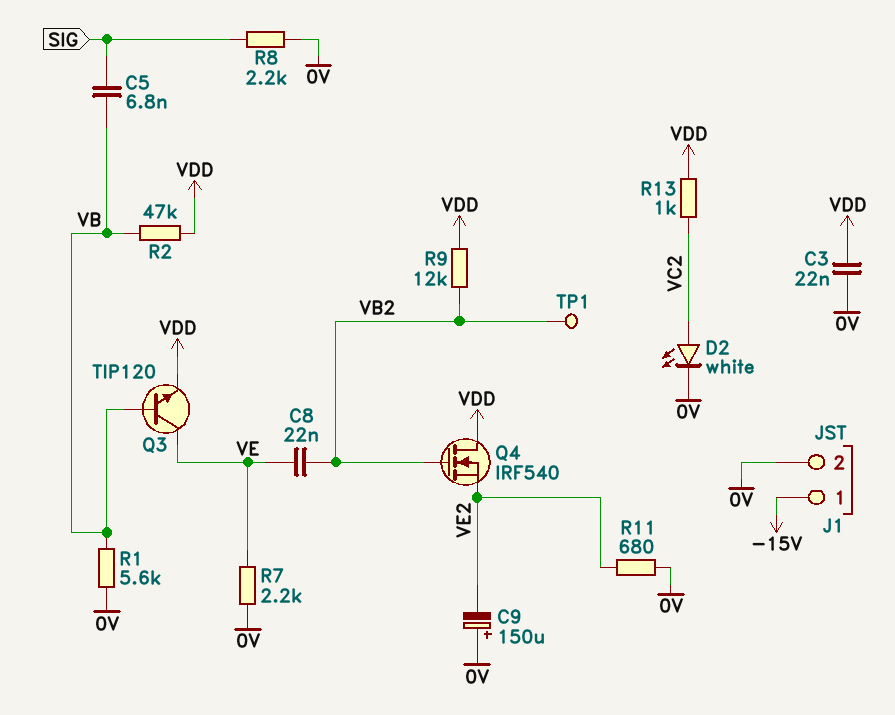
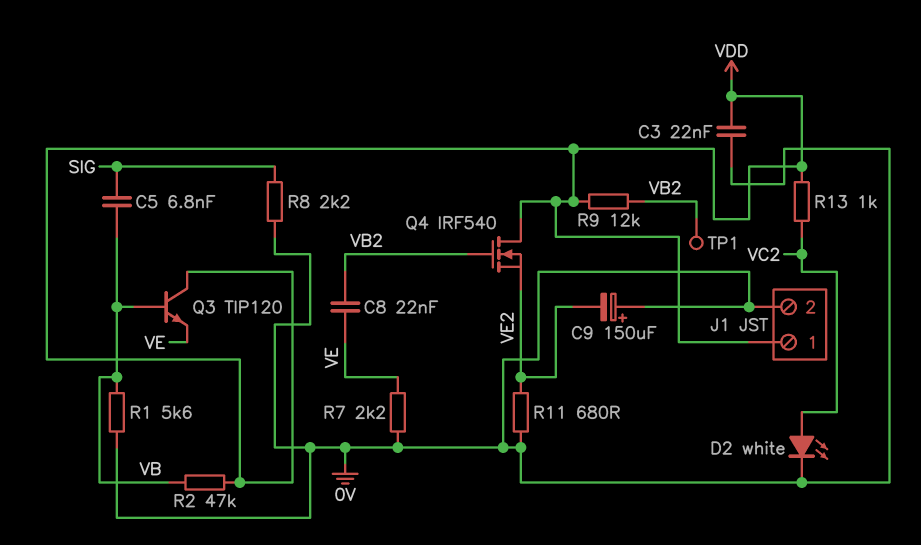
J1 pin 1: -15V -> VDD
Q3: NPN TIP120 (B VB, C VE, E VDD) -> NPN TIP120 (B VB, C VDD, E VE)

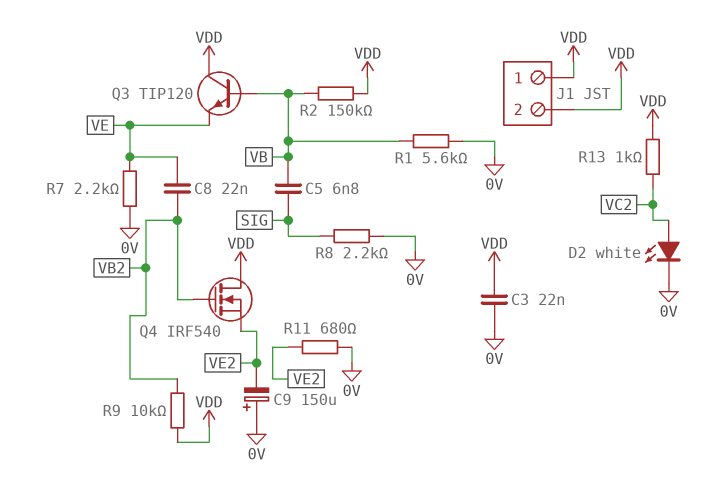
J1 pin 2: 0V -> VDD
R2: 47k (VB, VDD) -> 150k (VB, VDD)
R9: 12k (VB2, VDD) -> 10k (VB2, VDD)
TP1: test point (VB2) -> none

